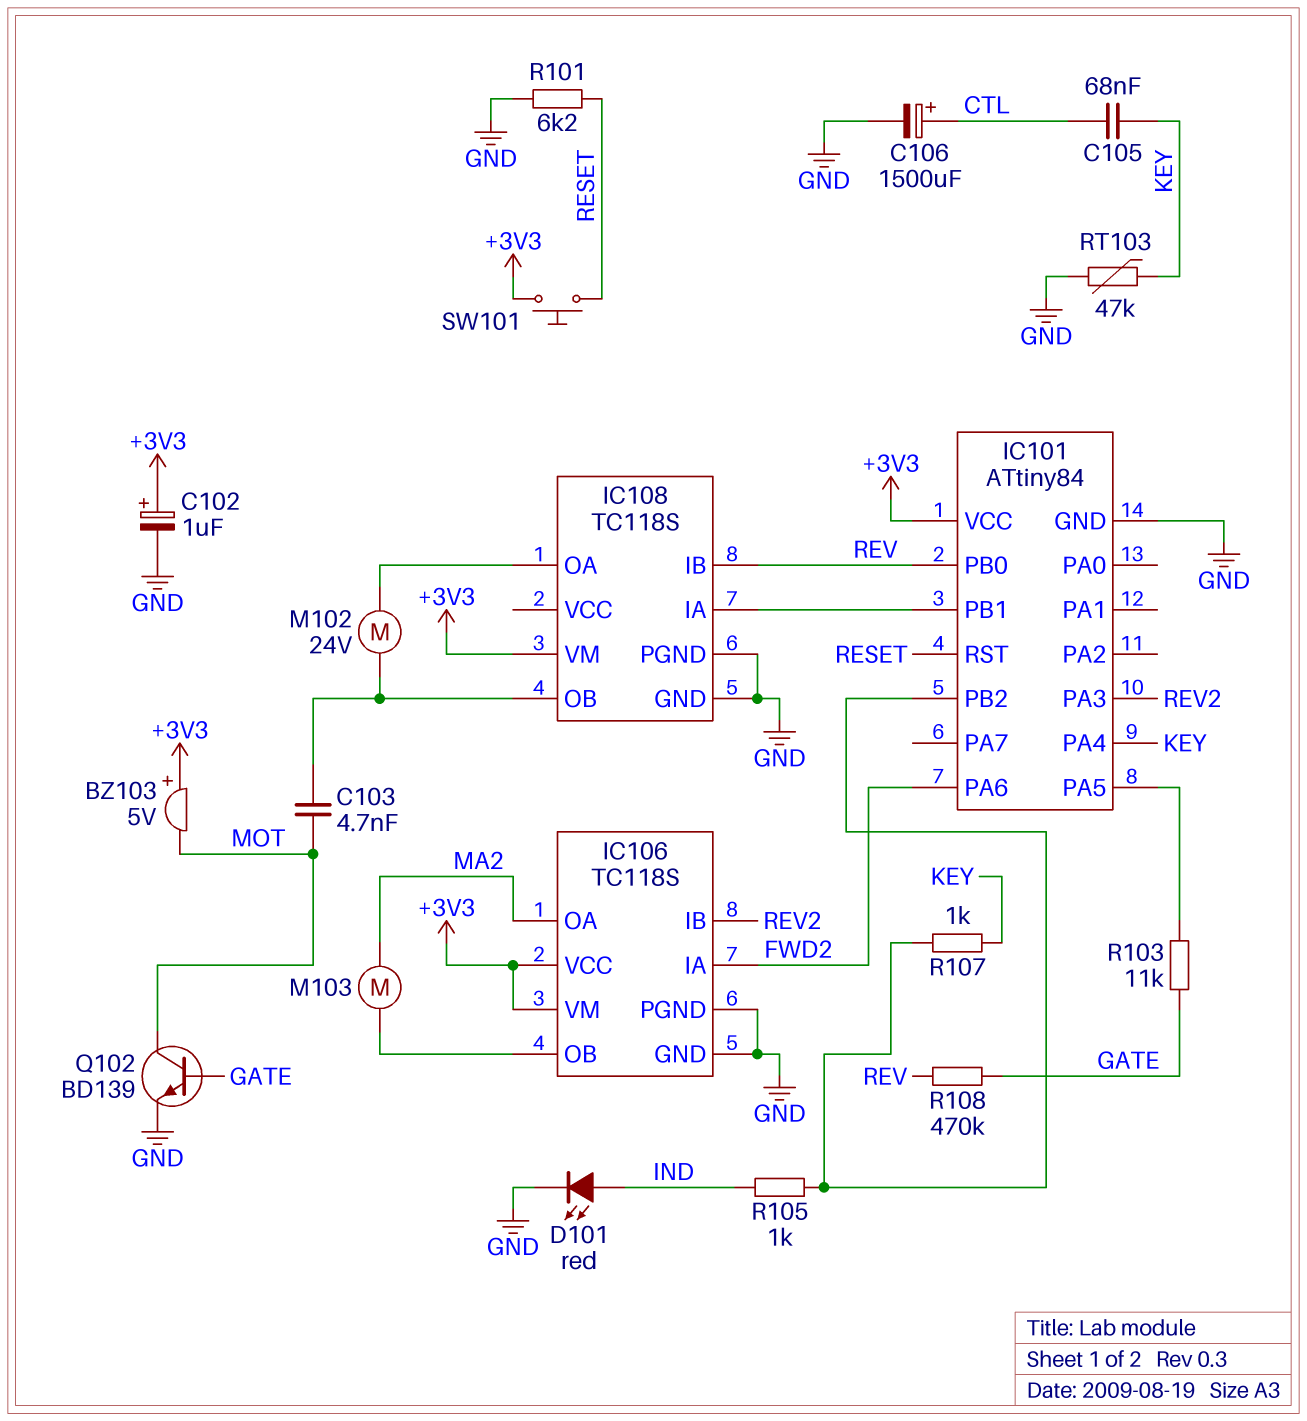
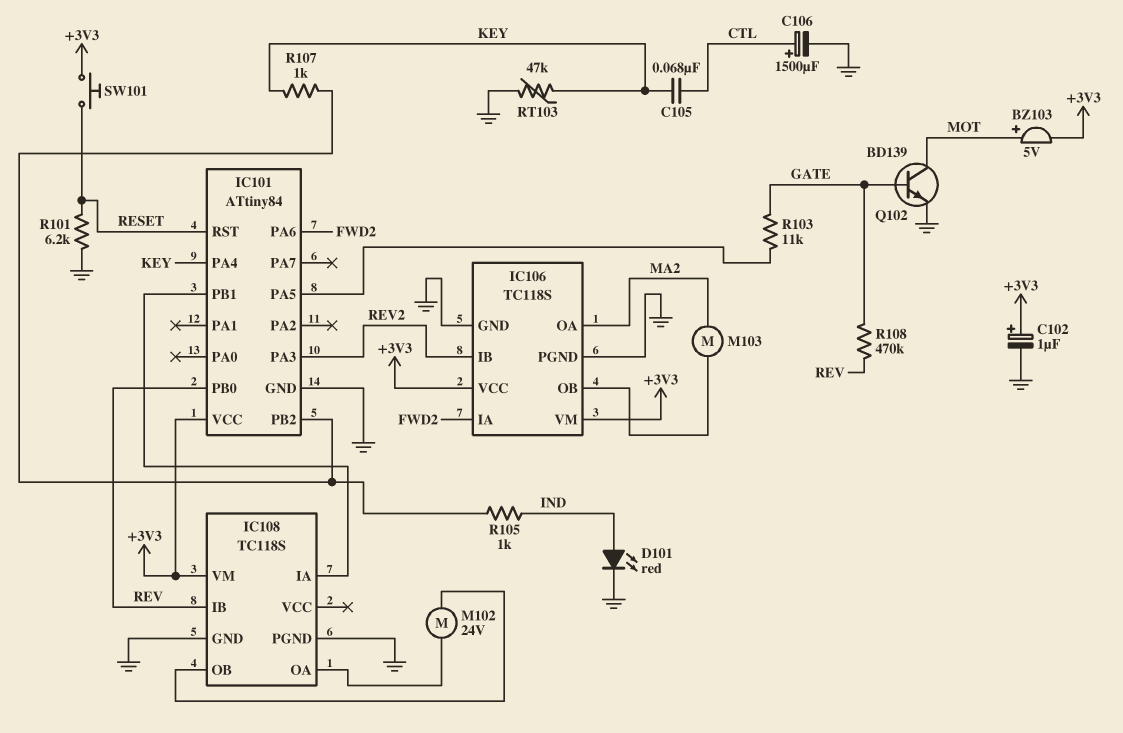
BZ103: buzzer 5V (plus +3V3, minus MOT) -> buzzer 5V (plus MOT, minus +3V3)
C103: 4.7nF (IC108/OB, MOT) -> none

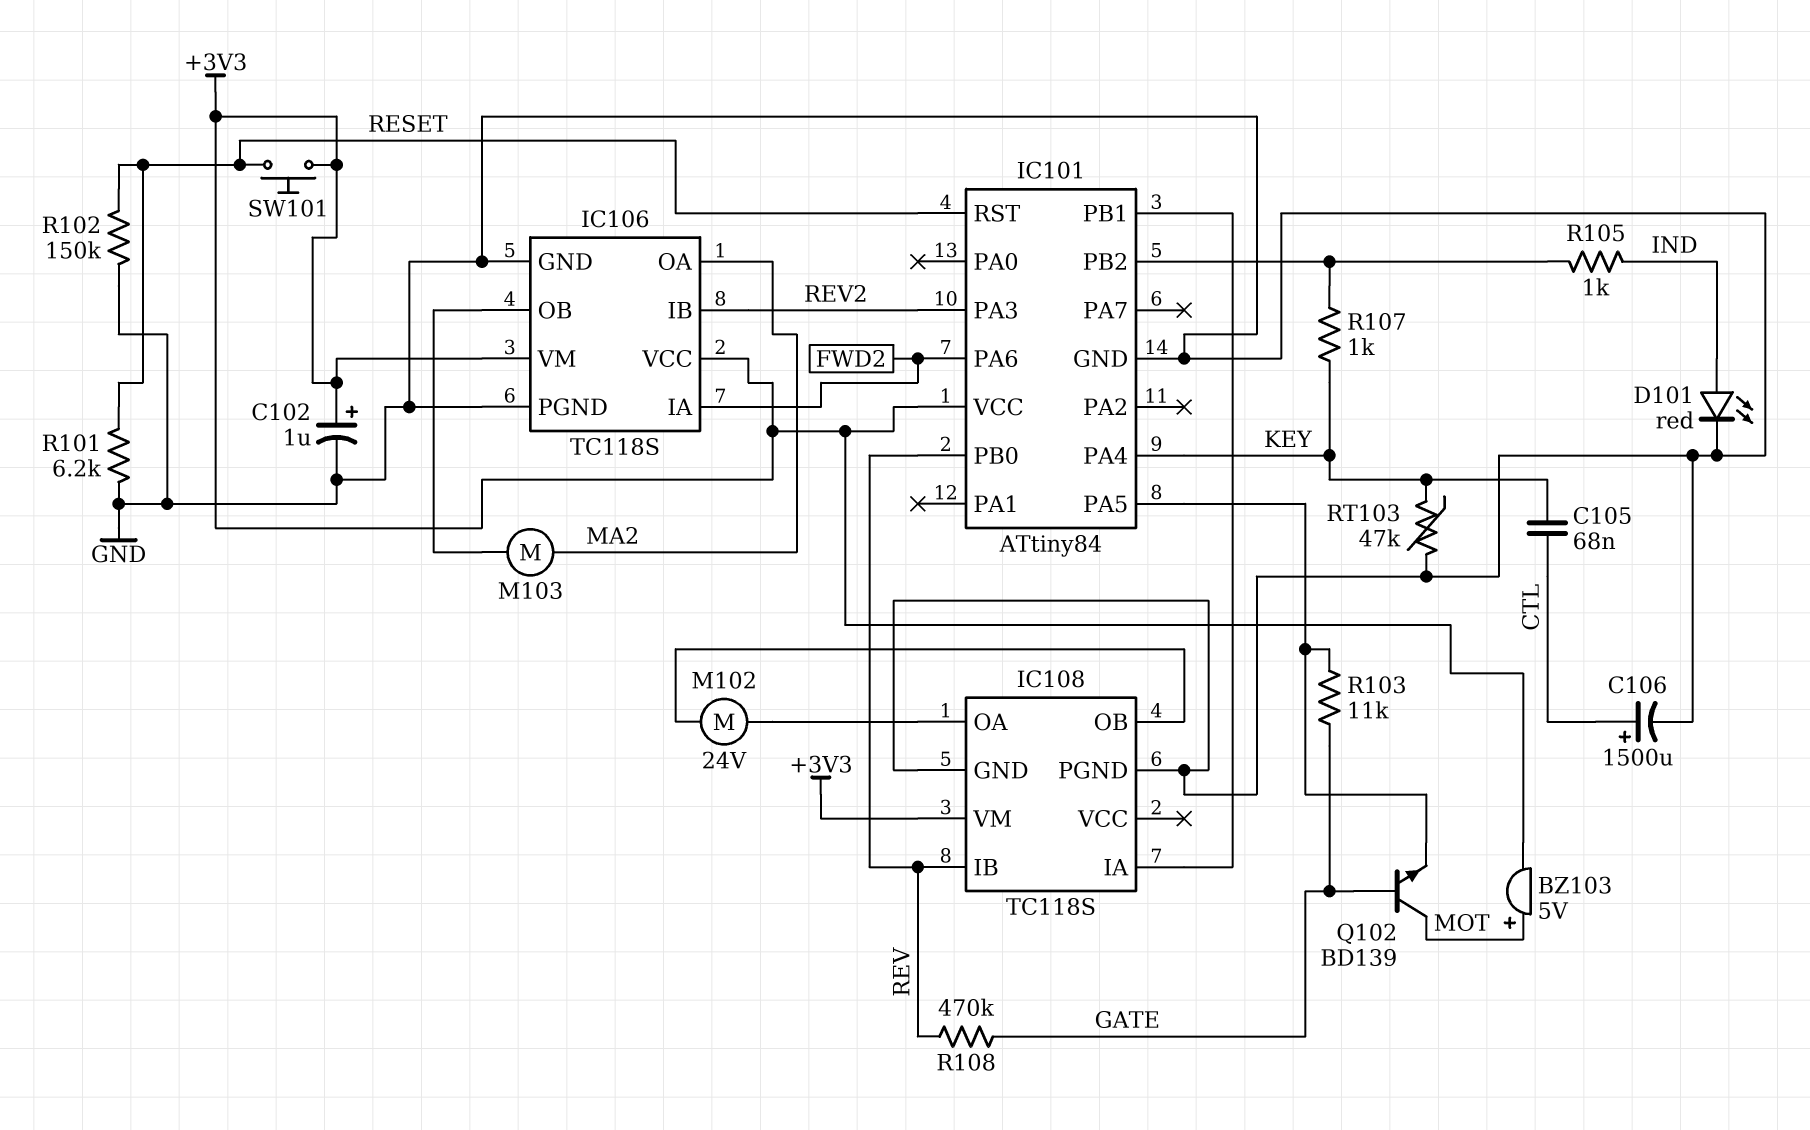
Q102: NPN BD139 (B GATE, C MOT, E GND) -> NPN BD139 (B GATE, C MOT, E IC101/PA5)
R102: none -> 150k (GND, RESET)

